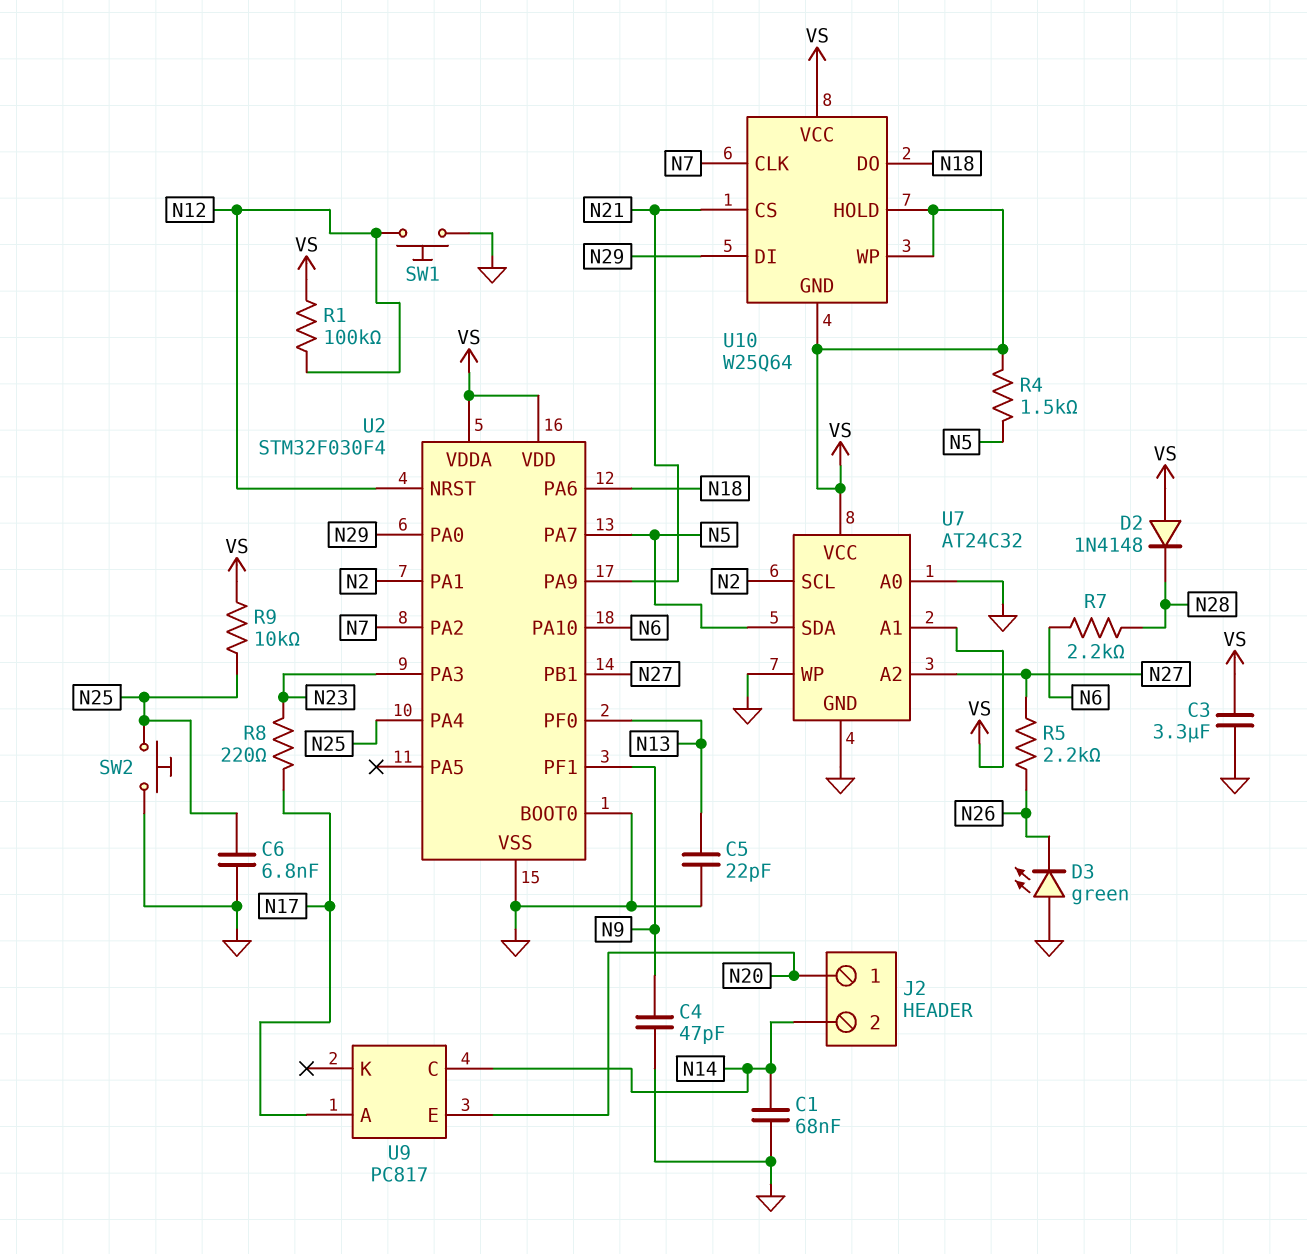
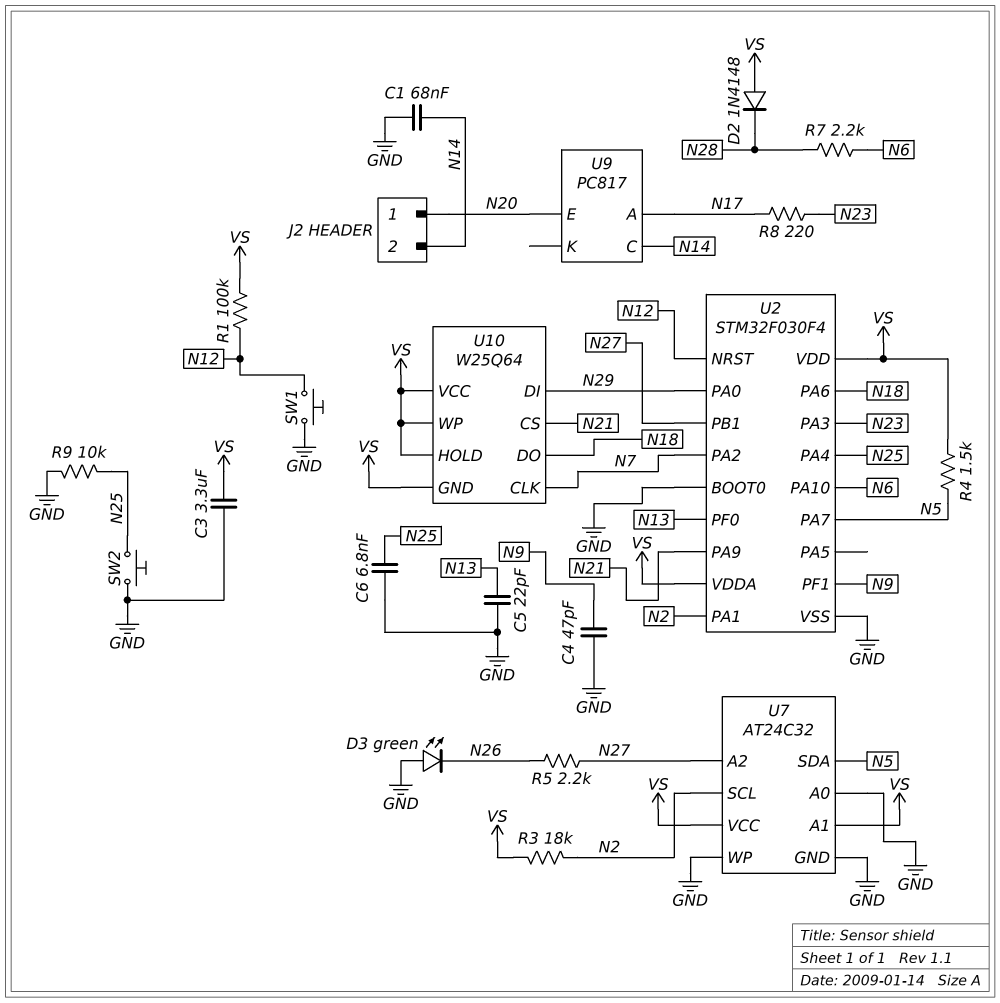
R3: none -> 18k (N2, VS)
R9: 10k (N25, VS) -> 10k (GND, N25)

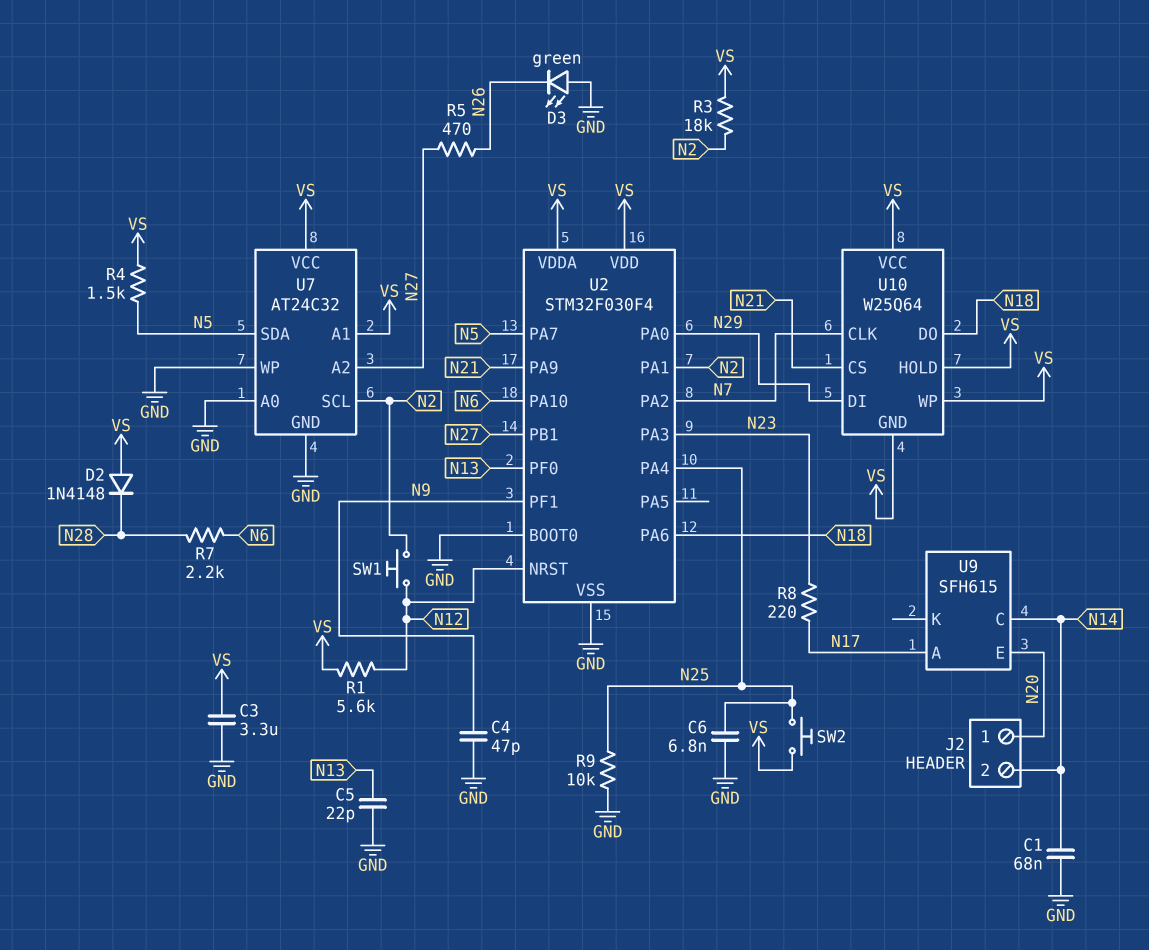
R1: 100k (N12, VS) -> 5.6k (N12, VS)
R5: 2.2k (N26, N27) -> 470 (N26, N27)
SW1: button (GND, N12) -> button (N2, N12)
SW2: button (GND, N25) -> button (N25, VS)
U9: PC817 -> SFH615

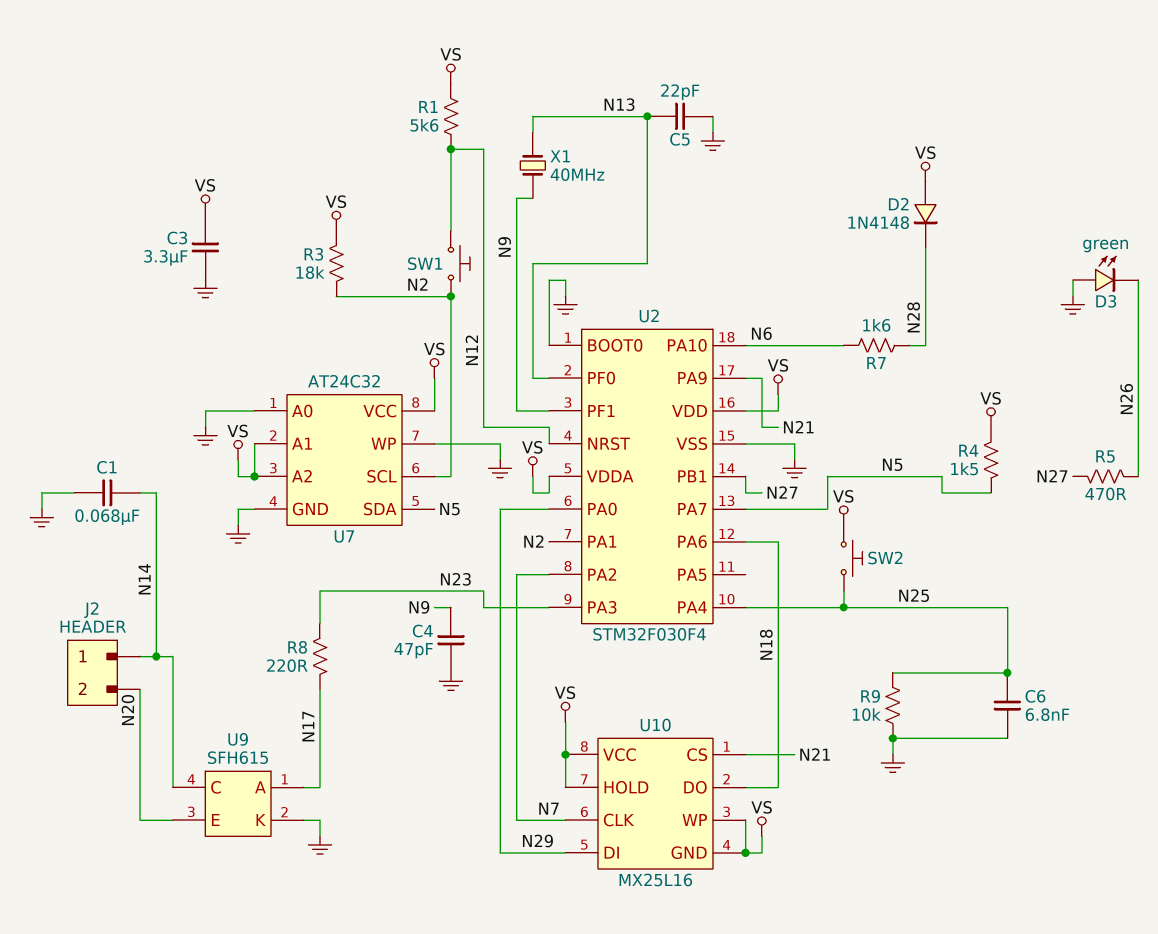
J2 pin 1: N20 -> N14
J2 pin 2: N14 -> N20
R7: 2.2k (N6, N28) -> 1.6k (N6, N28)
U7 pin A2: N27 -> VS
U9 pin K: none -> GND
U10: W25Q64 -> MX25L16
X1: none -> 40MHz (N9, N13)

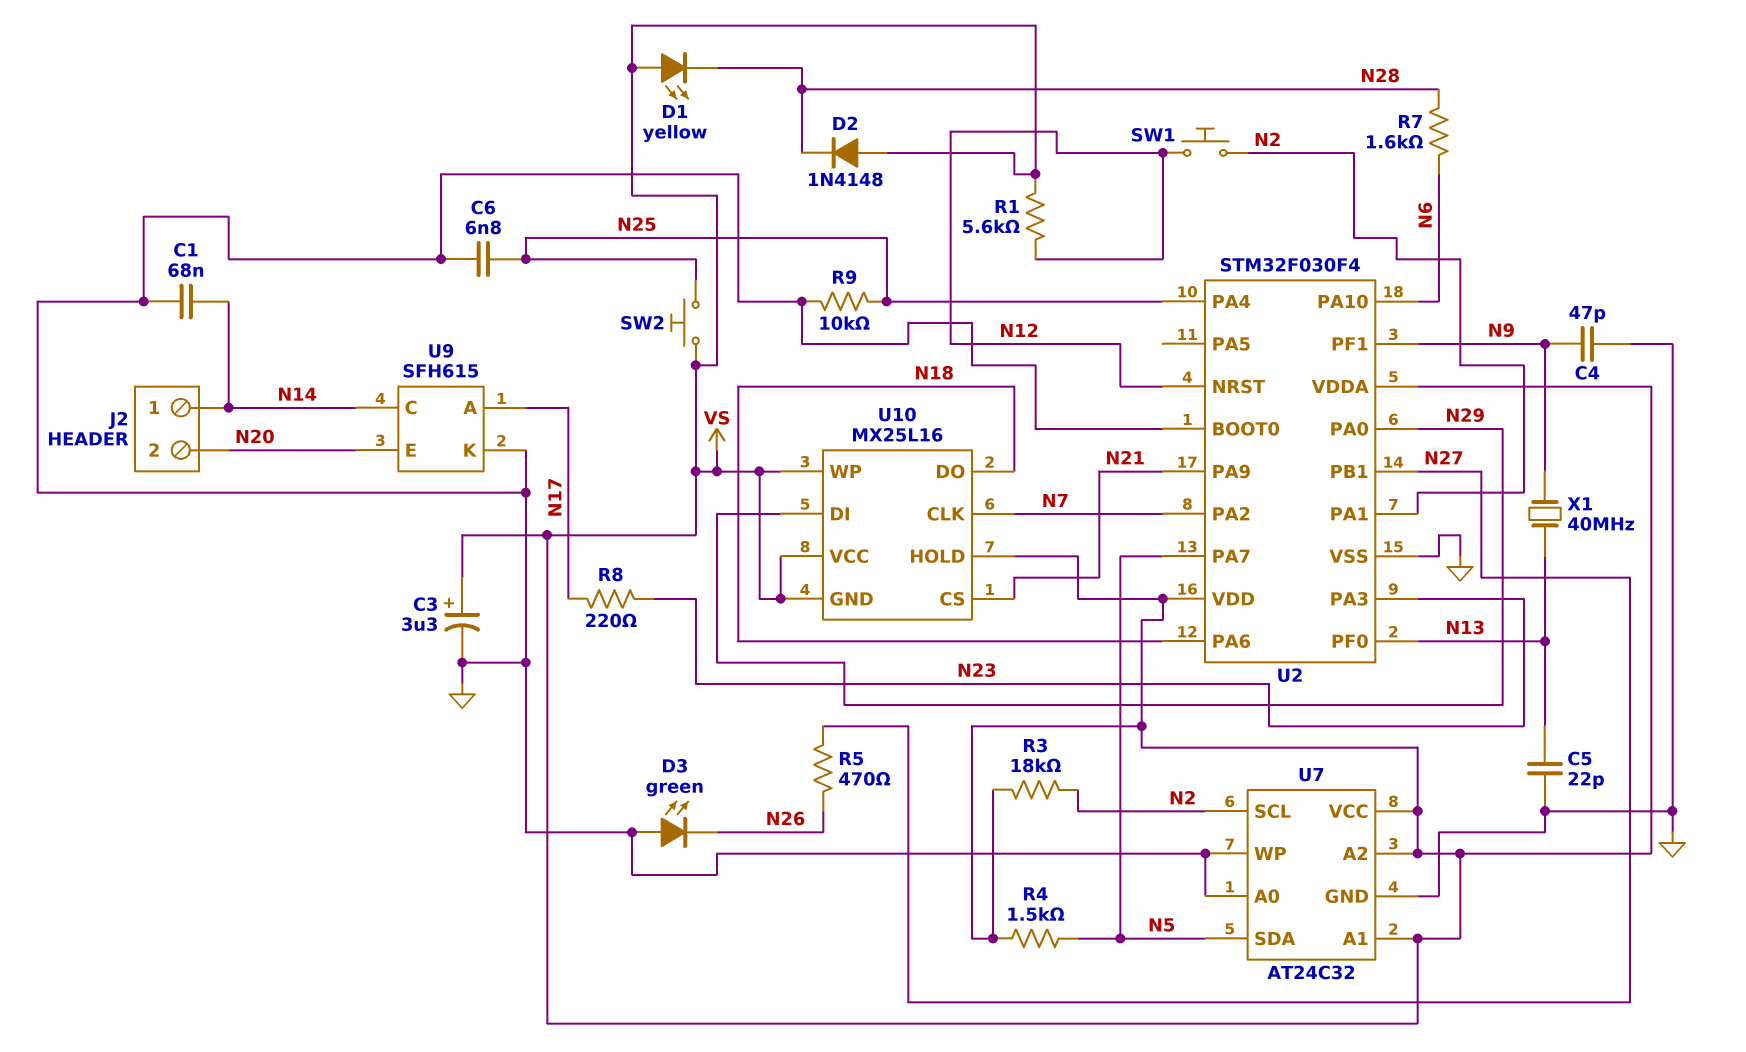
C3: 3.3uF (GND, VS) -> 3.3uF (plus VS, minus GND)
D1: none -> LED yellow (A VS, K N28)

